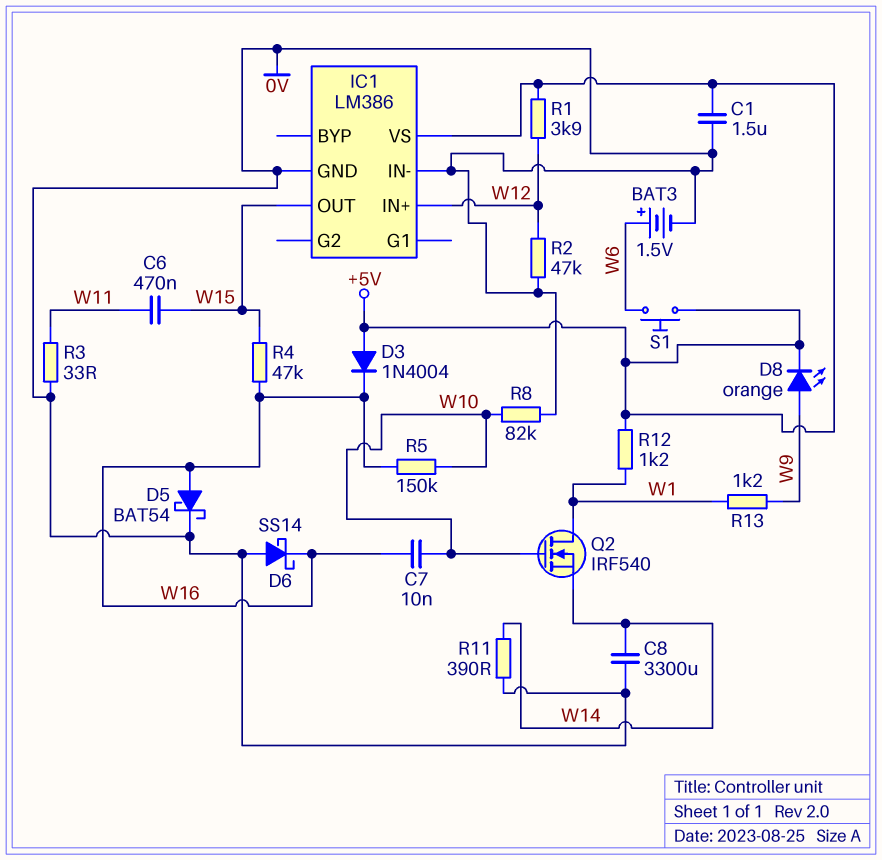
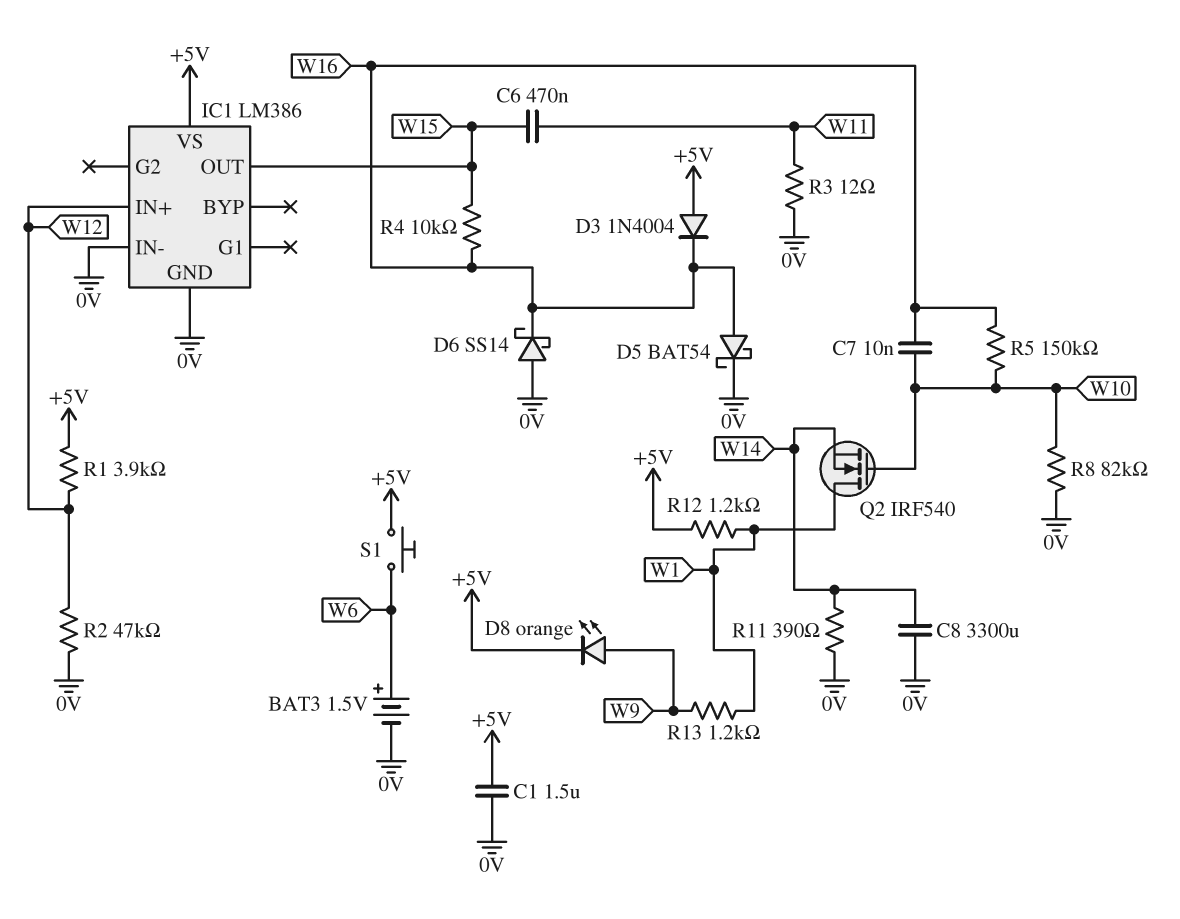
R3: 33 (0V, W11) -> 12 (0V, W11)
R4: 47k (W15, W16) -> 10k (W15, W16)

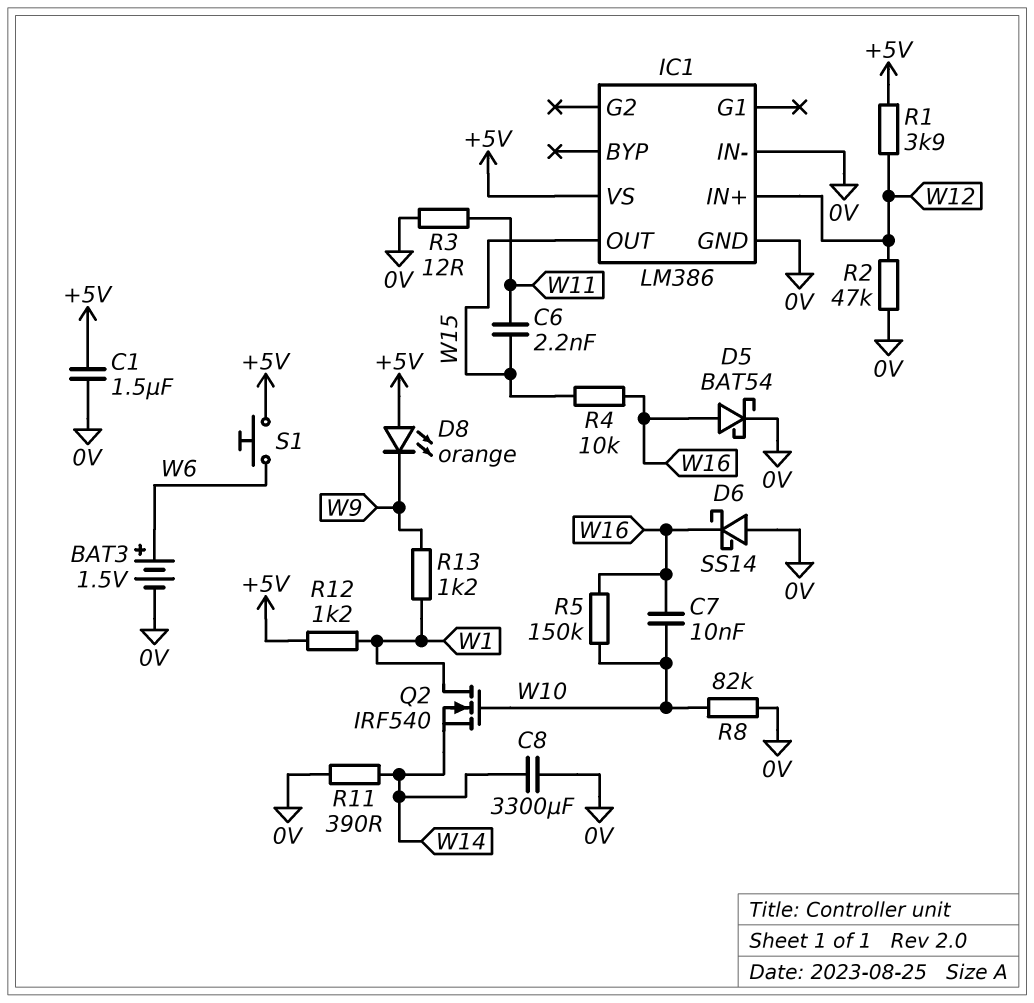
C6: 470nF (W11, W15) -> 2.2nF (W11, W15)
D3: diode 1N4004 (A +5V, K W16) -> none
D8: LED orange (A W9, K +5V) -> LED orange (A +5V, K W9)

